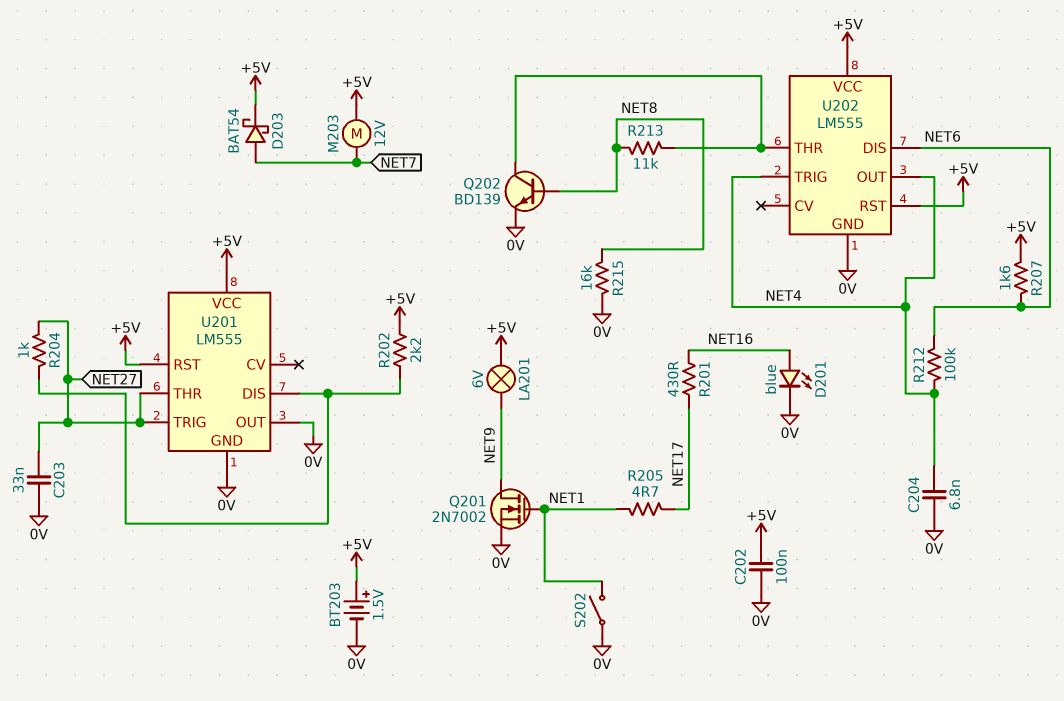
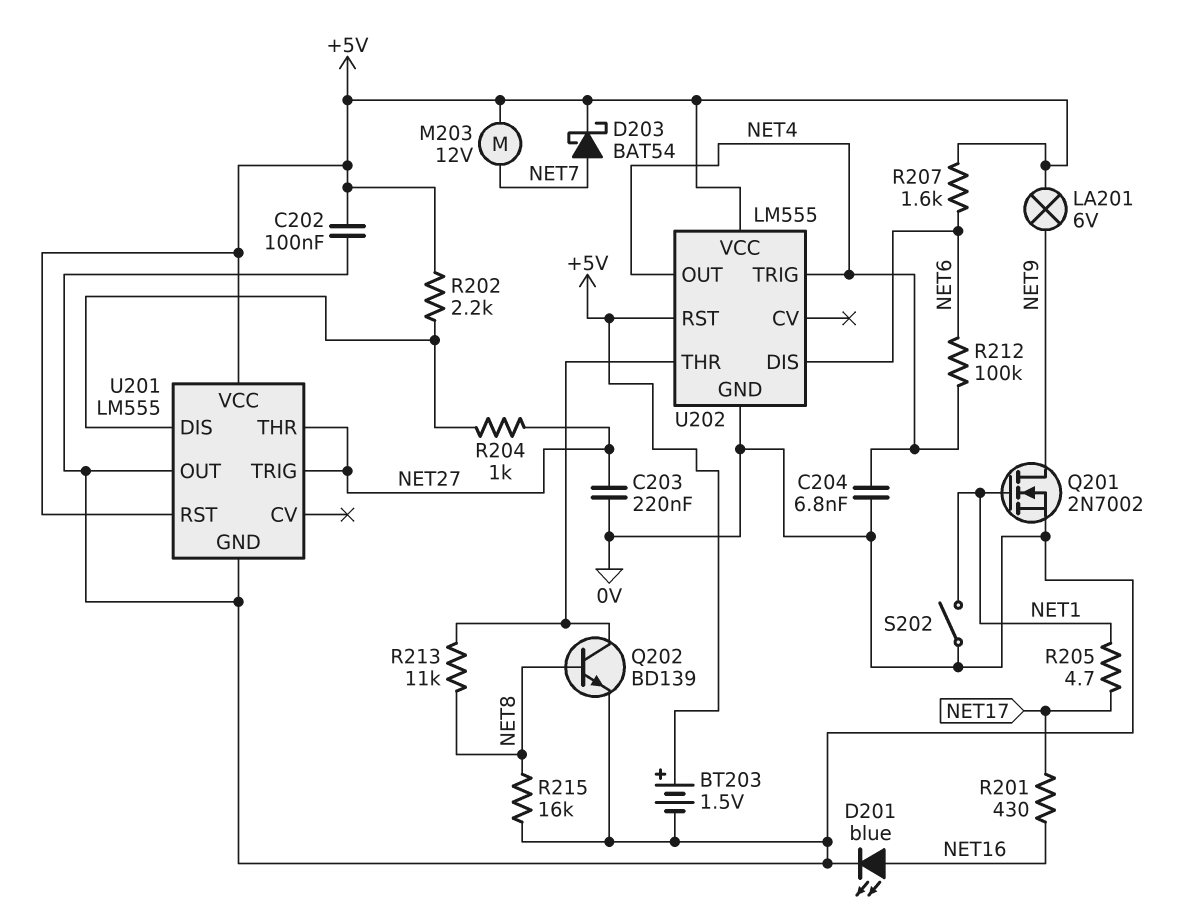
C203: 33nF (0V, NET27) -> 220nF (0V, NET27)

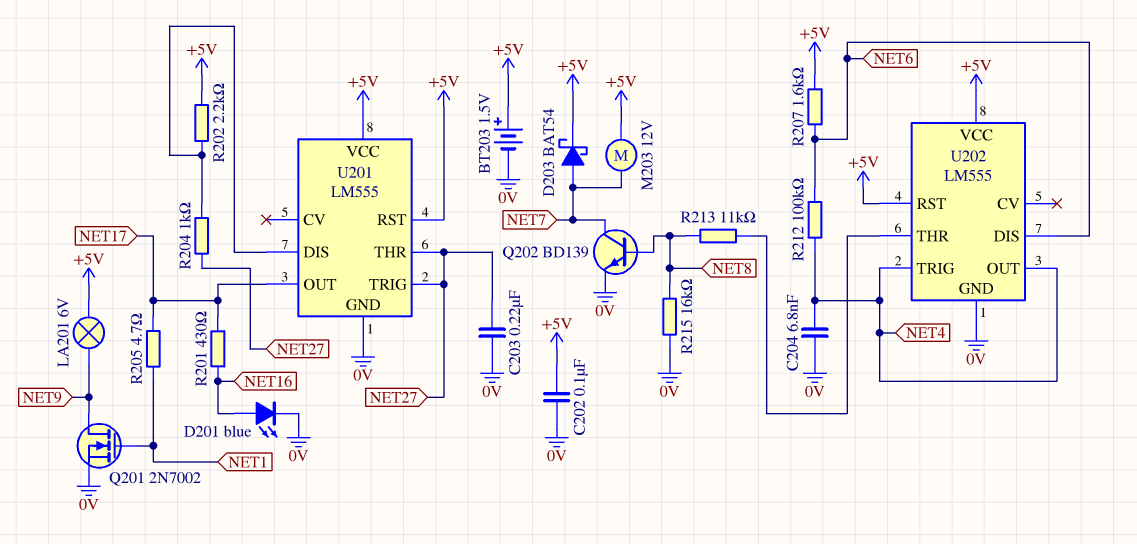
Q202: NPN BD139 (B NET8, C U202/THR, E 0V) -> NPN BD139 (B NET8, C NET7, E 0V)
S202: switch (0V, NET1) -> none
U201 pin OUT: 0V -> NET17

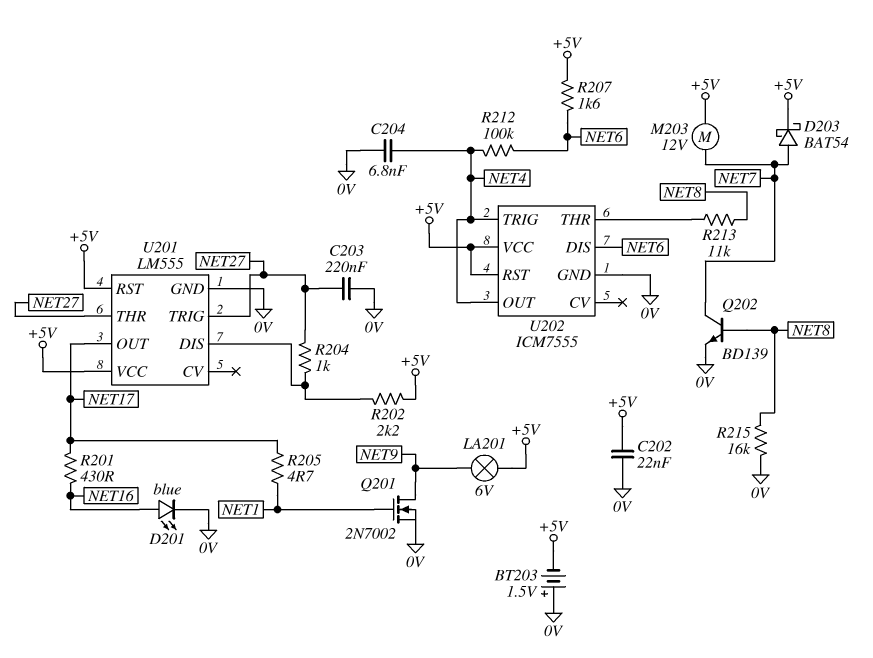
BT203: 1.5V (plus +5V, minus 0V) -> 1.5V (plus 0V, minus +5V)
C202: 100nF (+5V, 0V) -> 22nF (+5V, 0V)
U202: LM555 -> ICM7555

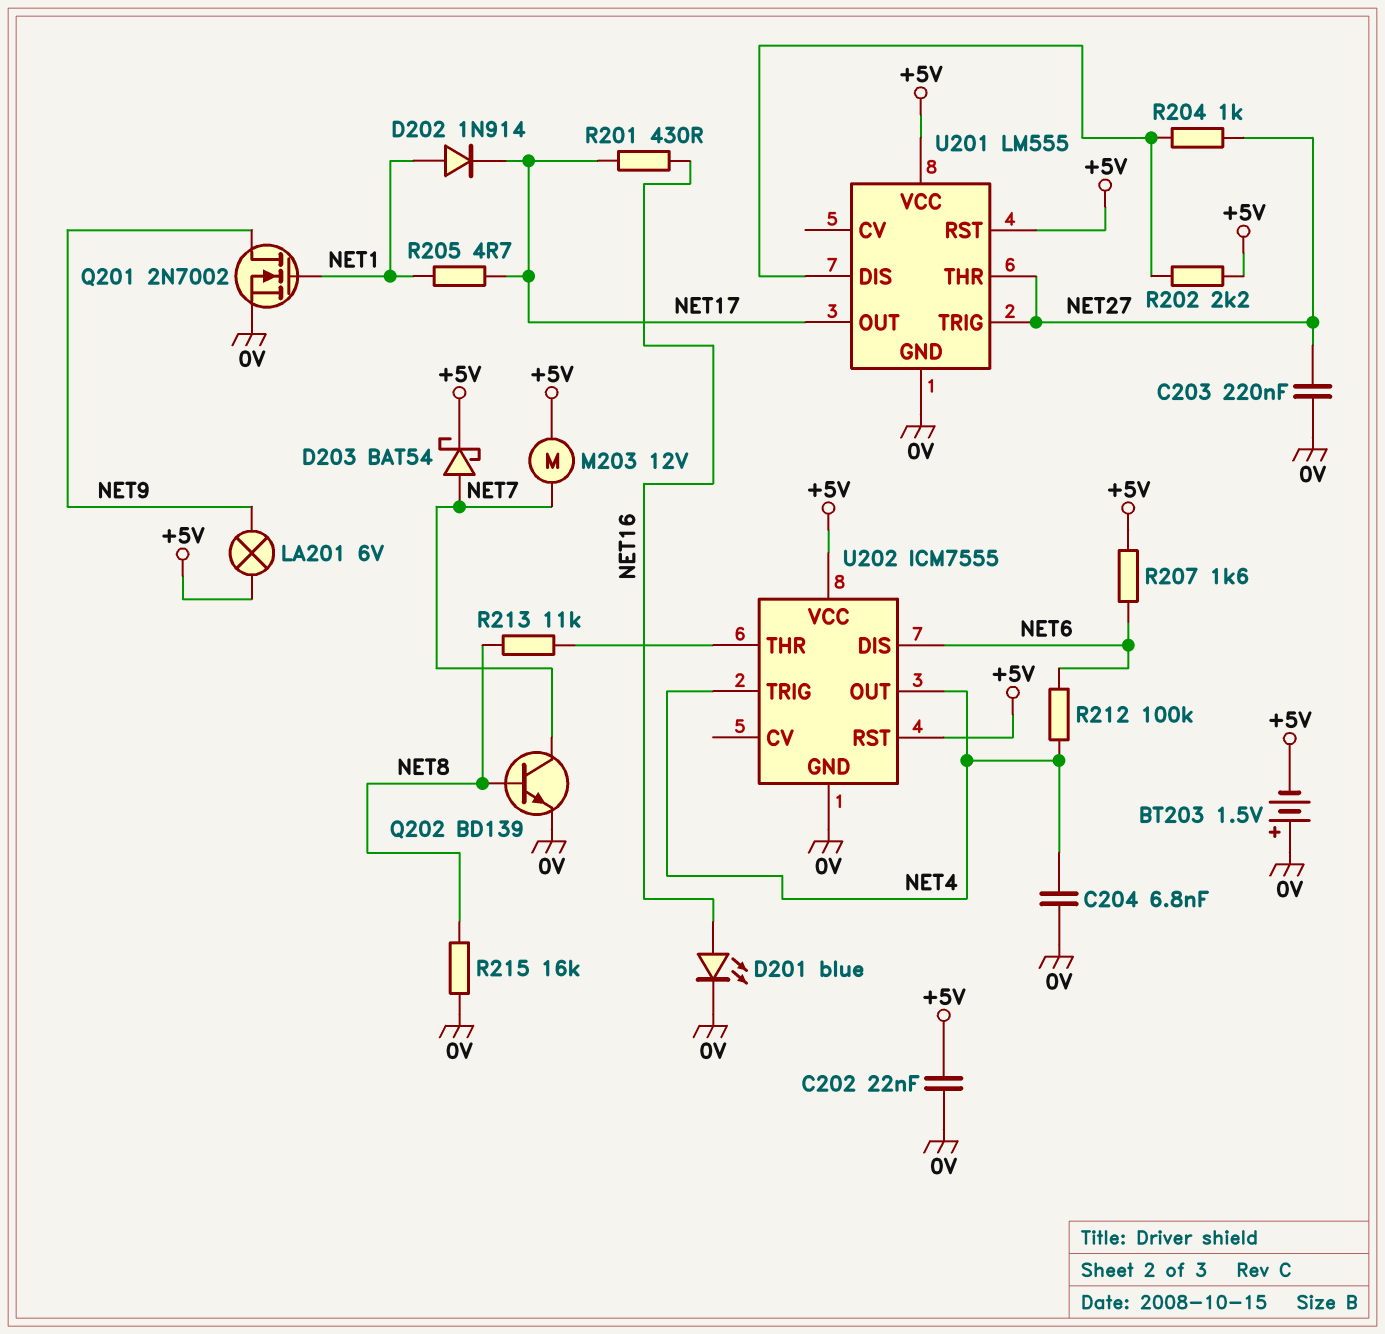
D202: none -> diode 1N914 (A NET1, K NET17)

